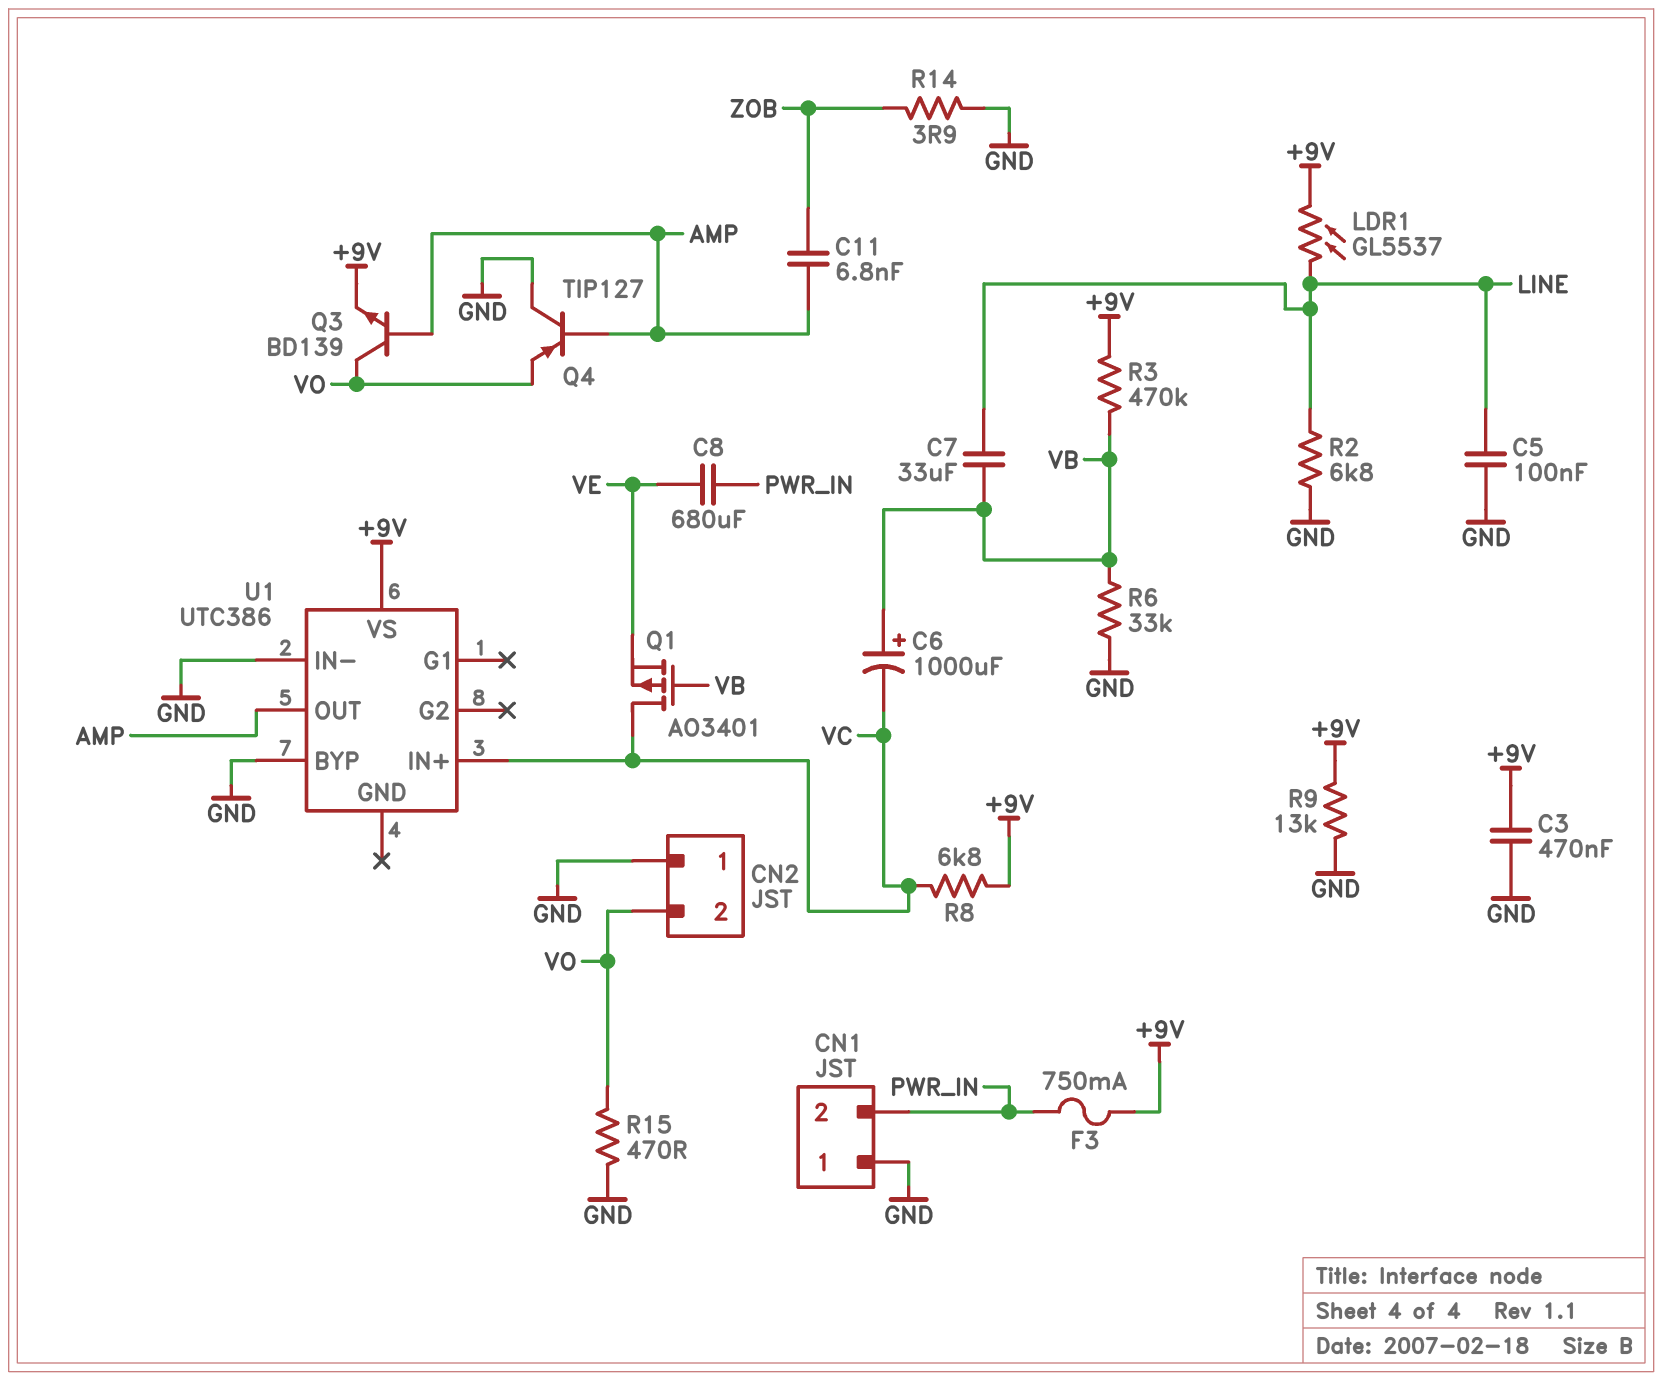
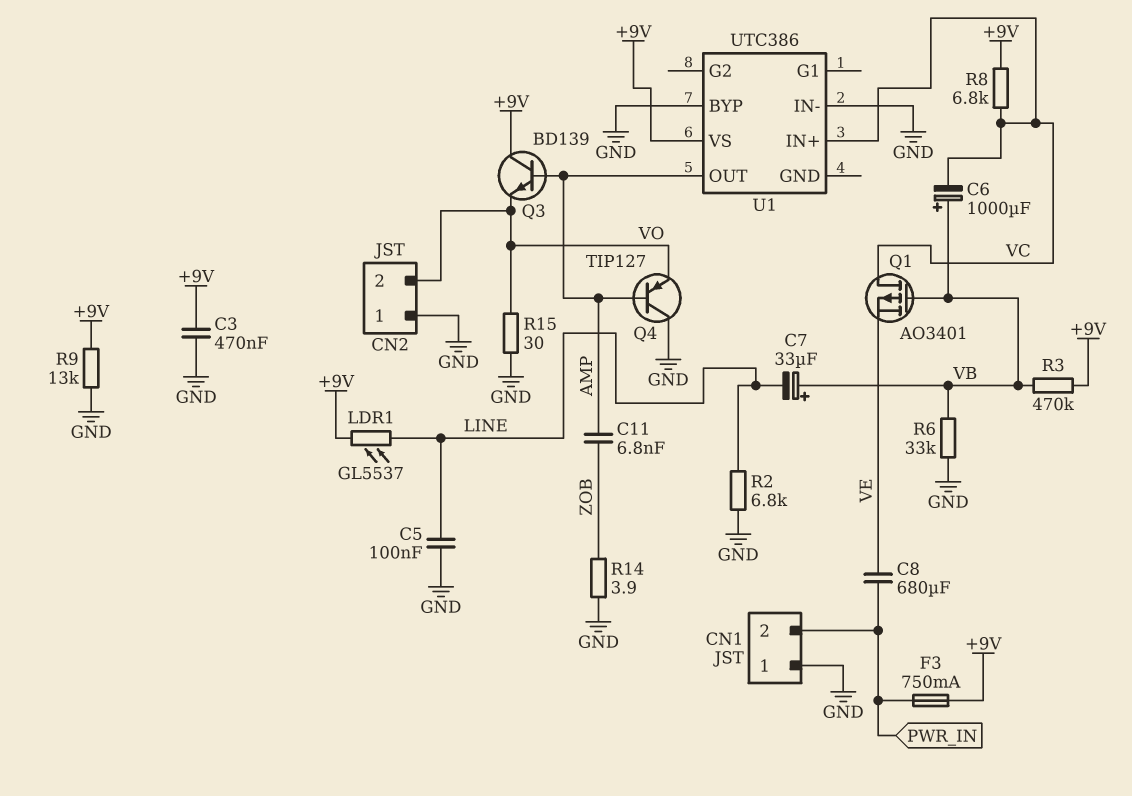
C7: 33uF (LINE, VB) -> 33uF (plus VB, minus LINE)
Q3: NPN BD139 (B AMP, C VO, E +9V) -> NPN BD139 (B AMP, C +9V, E VO)
R15: 470 (GND, VO) -> 30 (GND, VO)

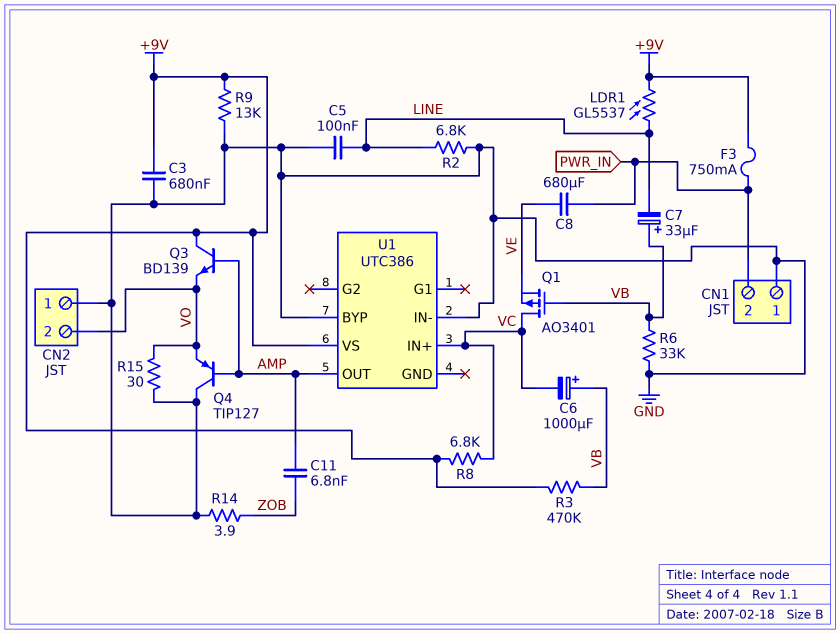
C3: 470nF (+9V, GND) -> 680nF (+9V, GND)

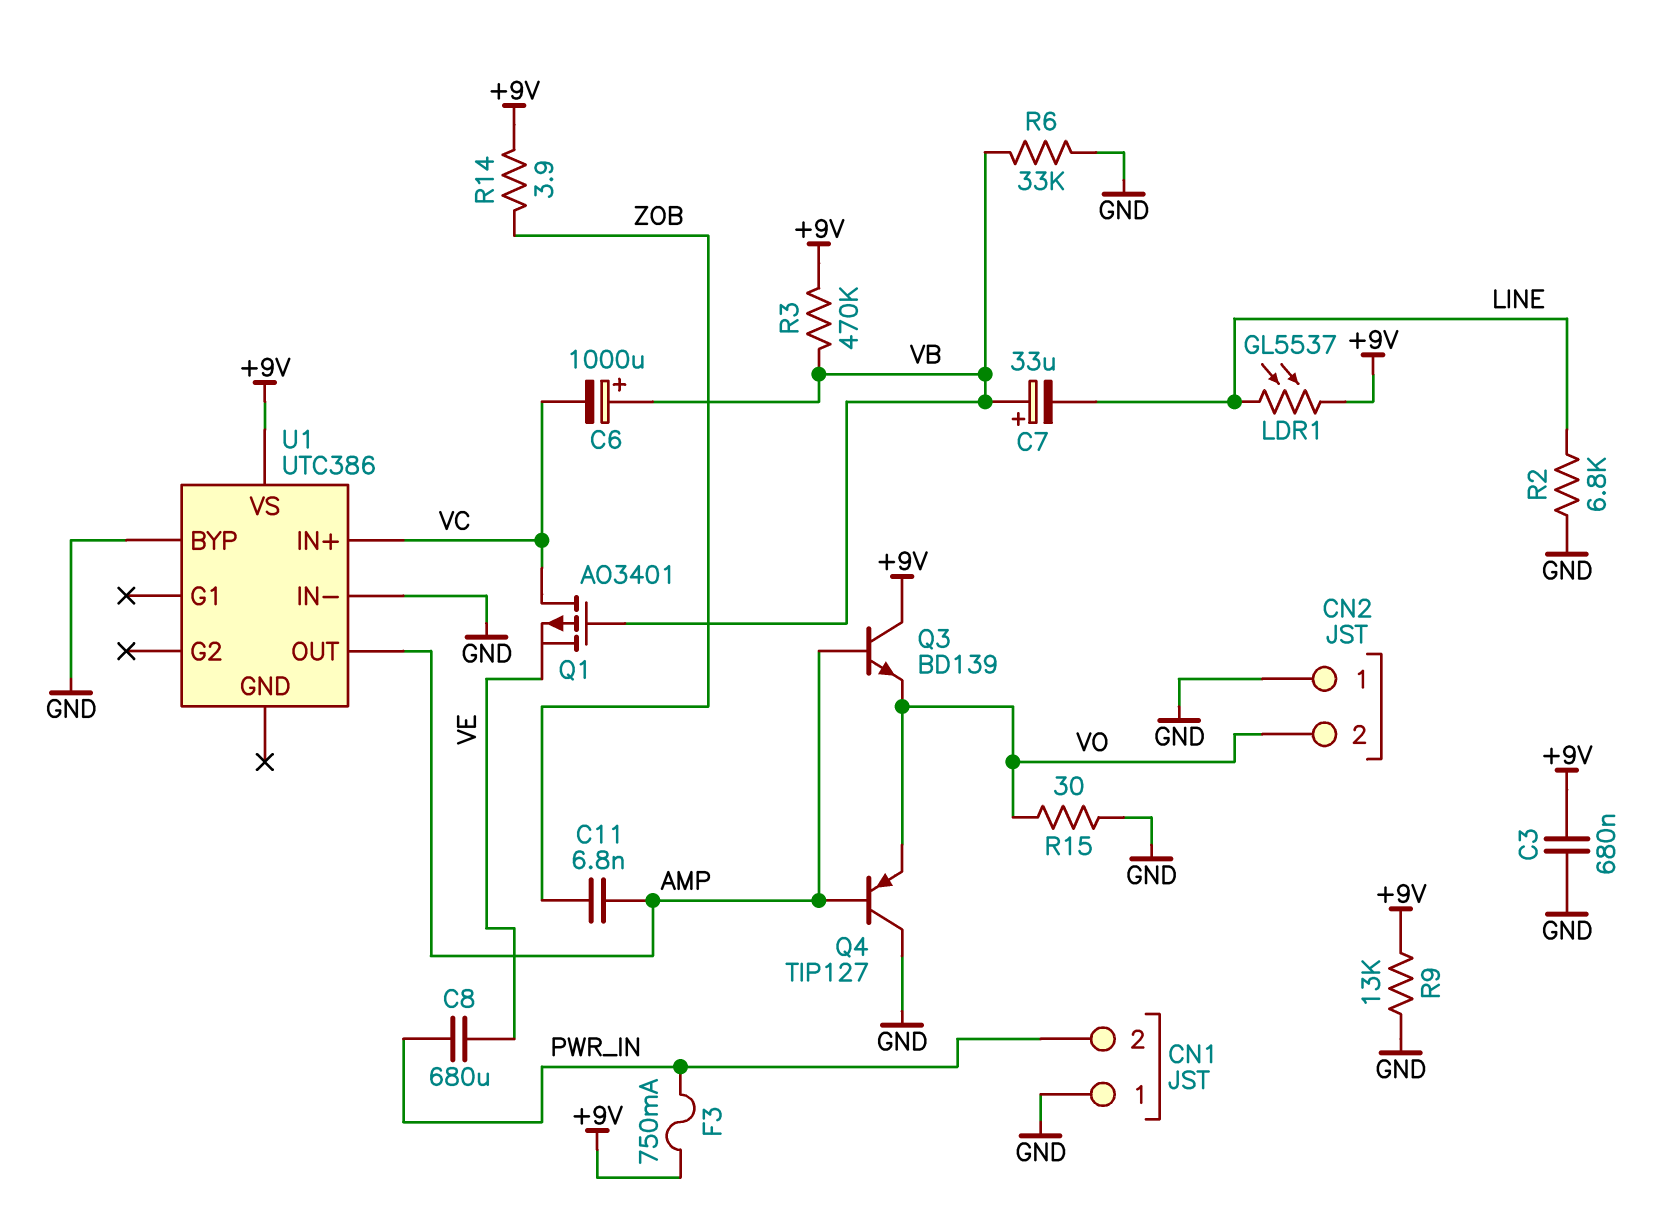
C5: 100nF (GND, LINE) -> none
R8: 6.8k (+9V, VC) -> none
R14: 3.9 (GND, ZOB) -> 3.9 (+9V, ZOB)

